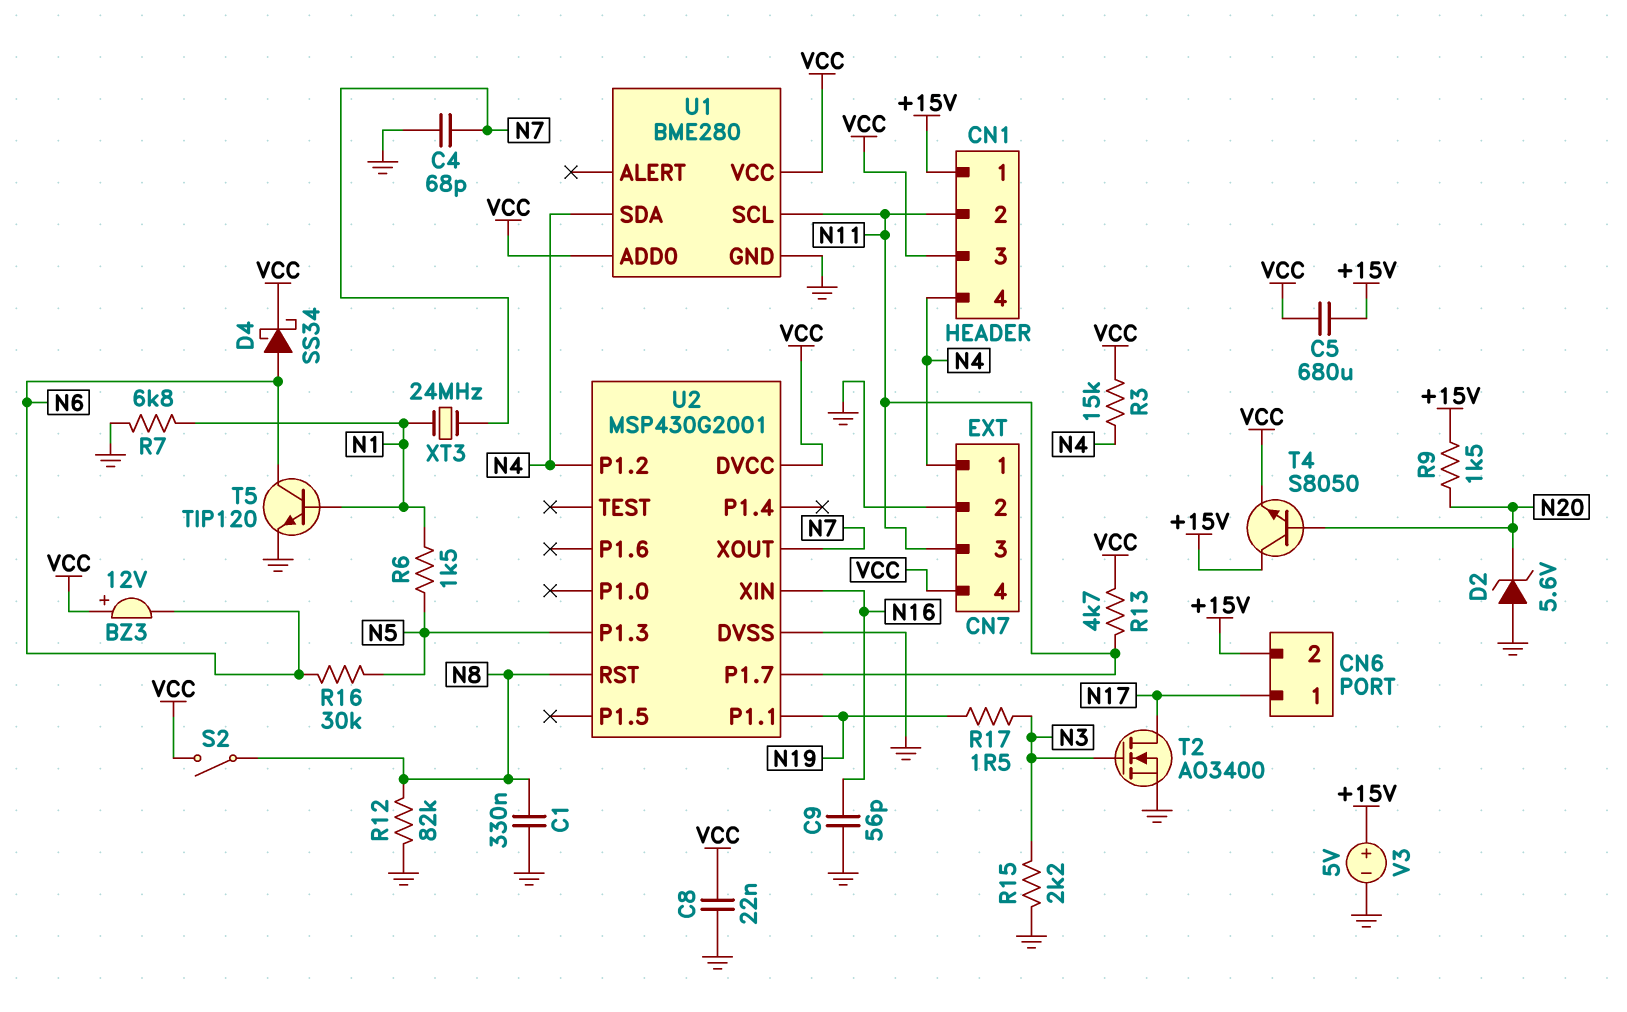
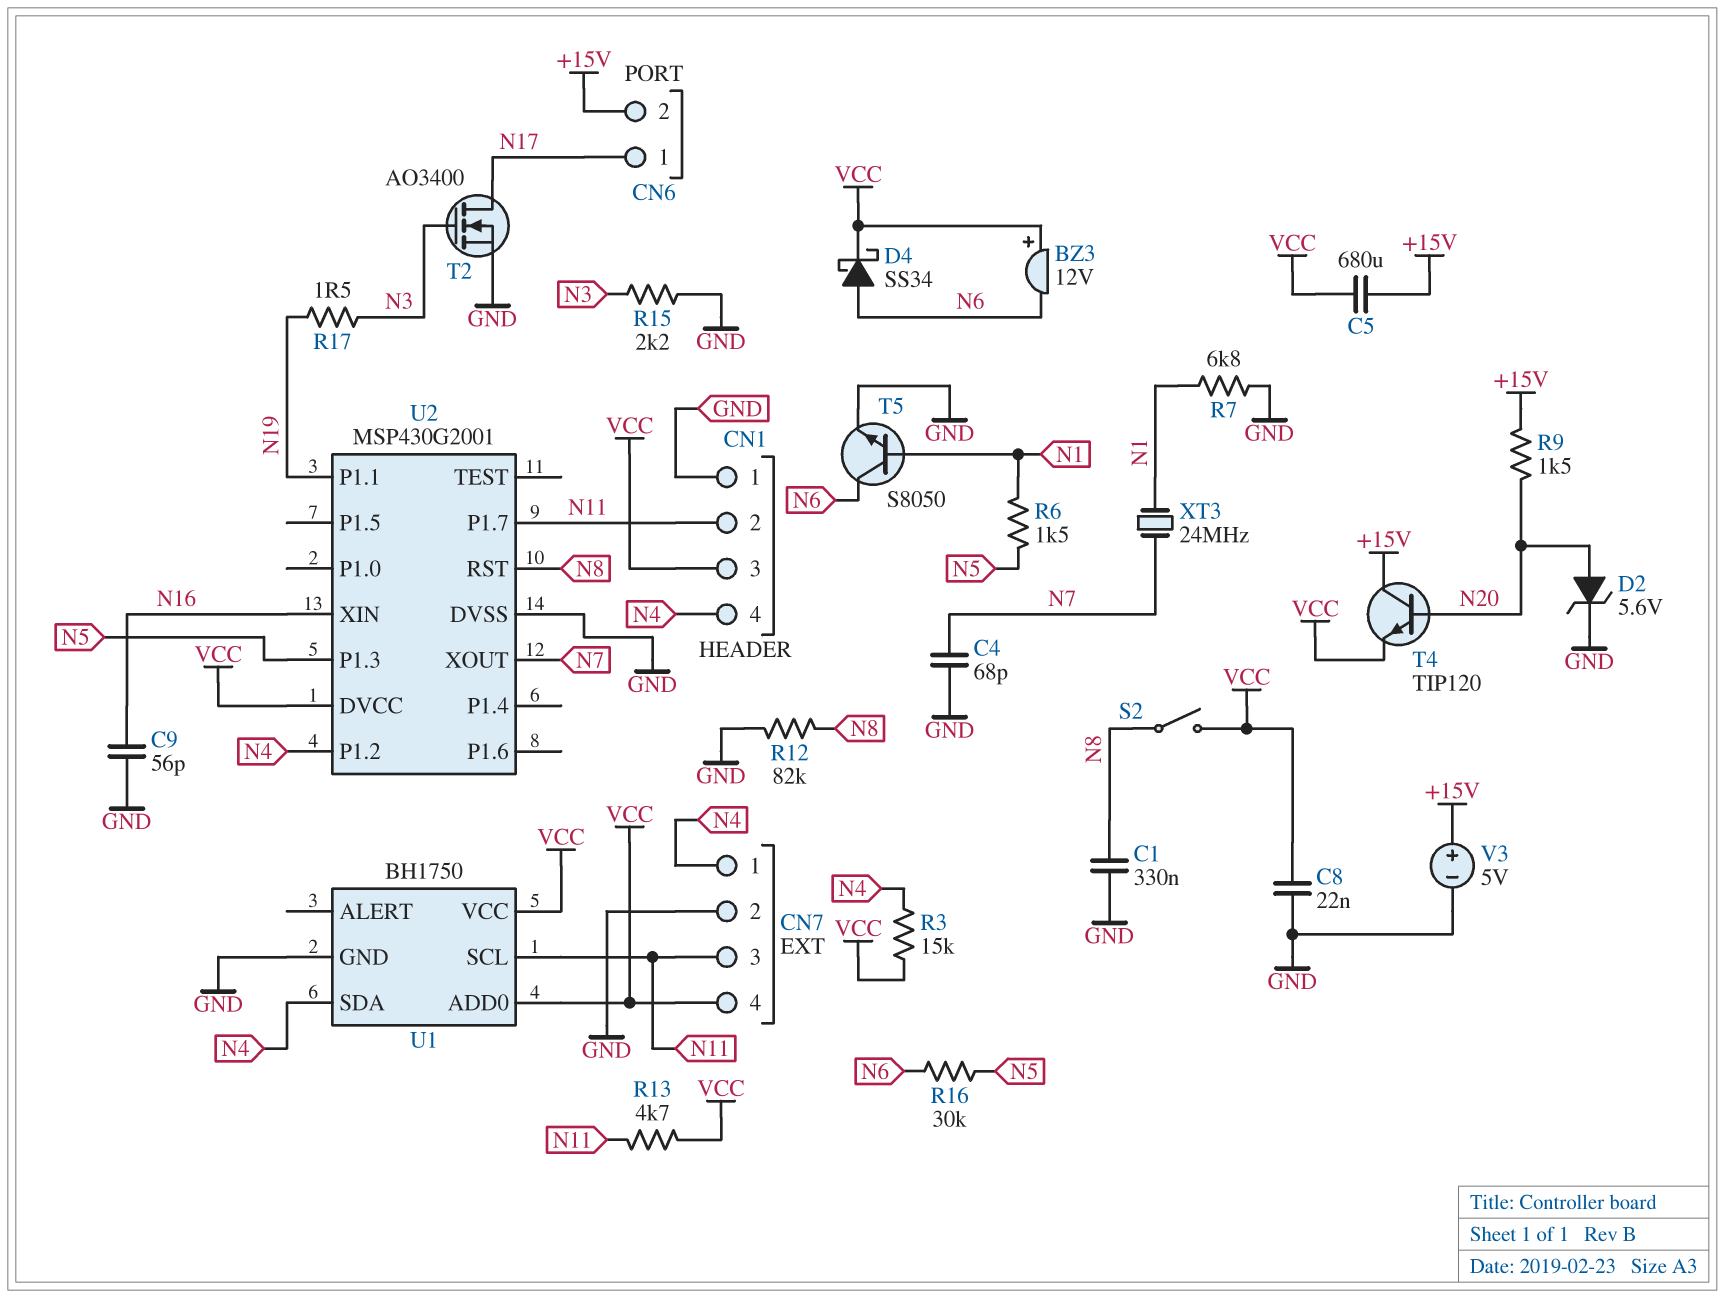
CN1 pin 1: +15V -> GND
D2: zener 5.6V (A GND, K N20) -> zener 5.6V (A N20, K GND)
T4: NPN S8050 (B N20, C +15V, E VCC) -> NPN TIP120 (B N20, C +15V, E VCC)
T5: NPN TIP120 (B N1, C N6, E GND) -> NPN S8050 (B N1, C N6, E GND)
U1: BME280 -> BH1750

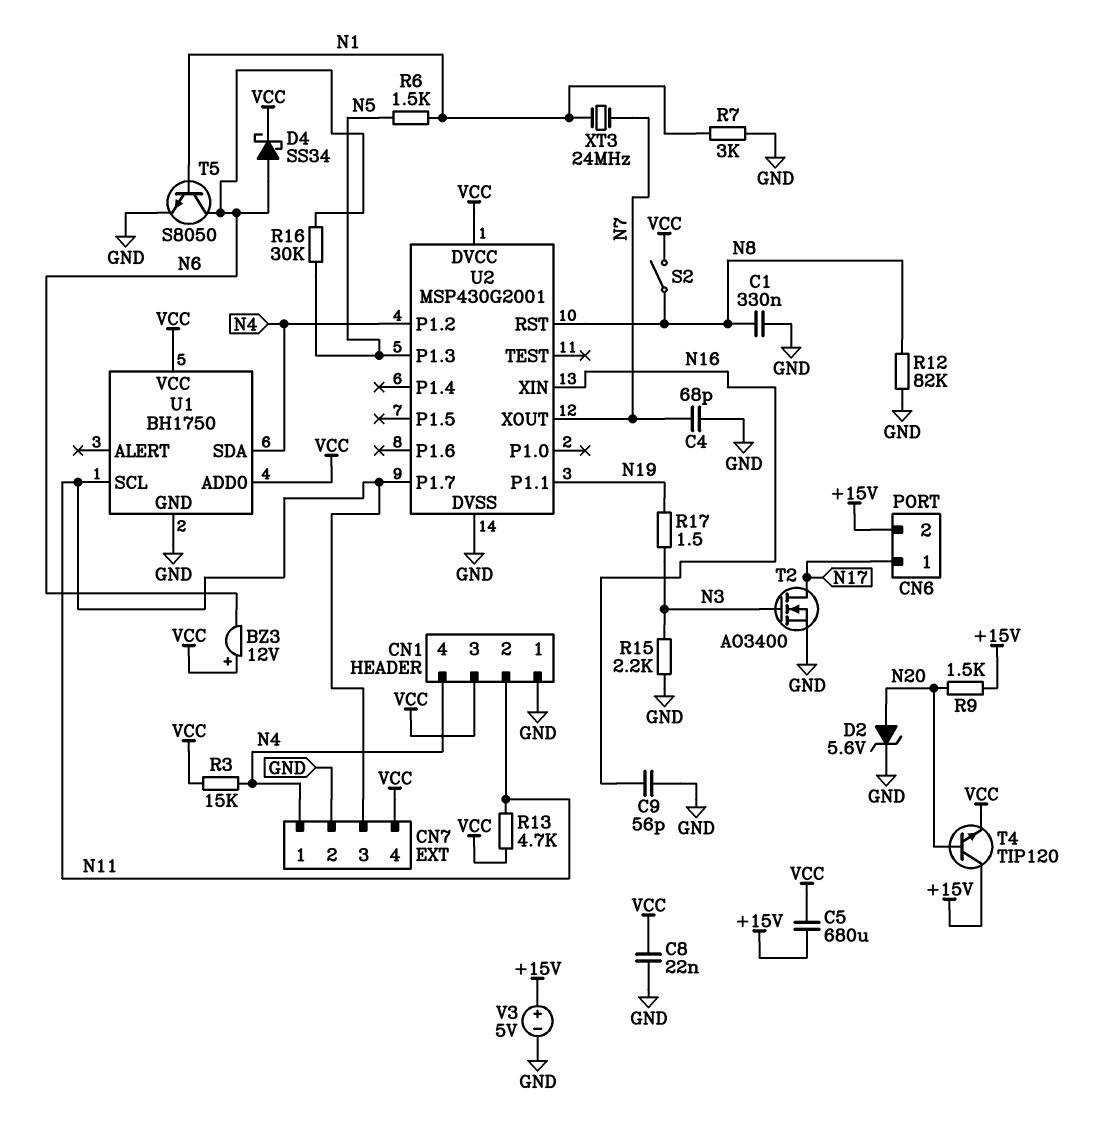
R7: 6.8k (GND, N1) -> 3k (GND, N1)

